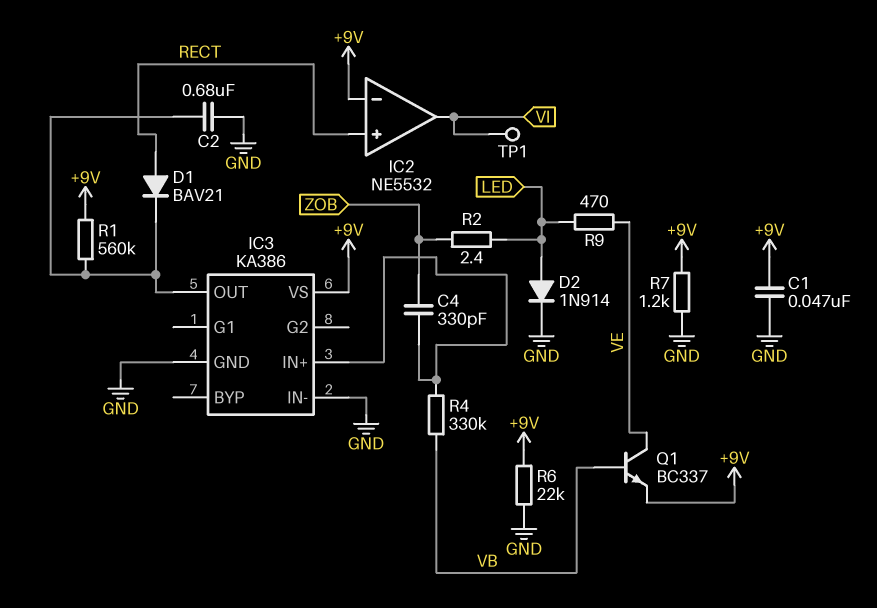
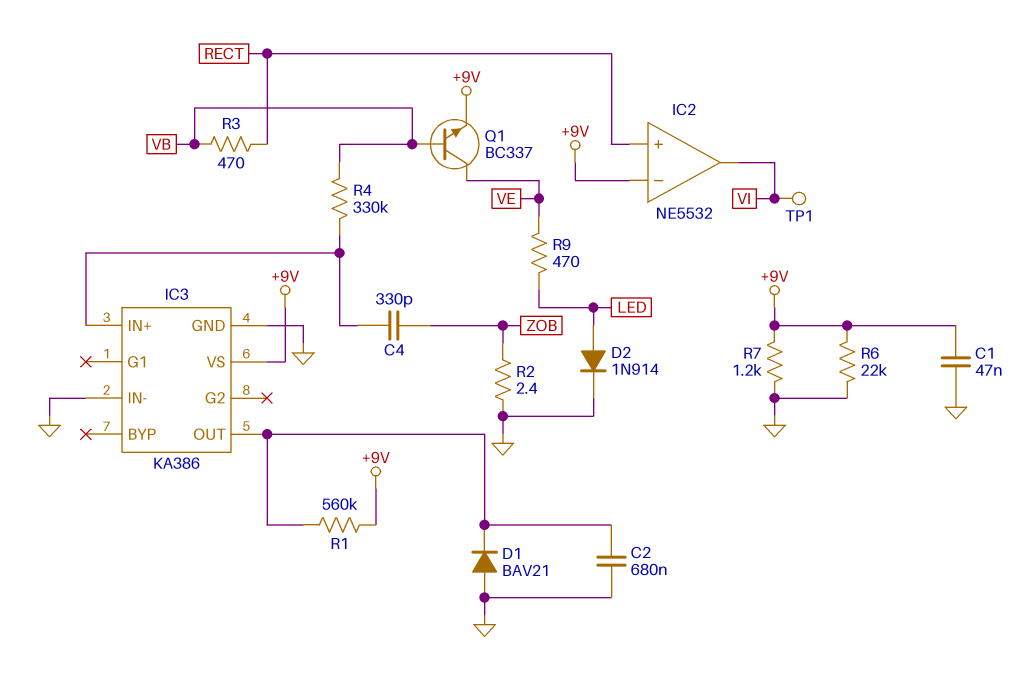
D1: diode BAV21 (A RECT, K IC3/OUT) -> diode BAV21 (A GND, K IC3/OUT)
R2: 2.4 (LED, ZOB) -> 2.4 (GND, ZOB)
R3: none -> 470 (RECT, VB)

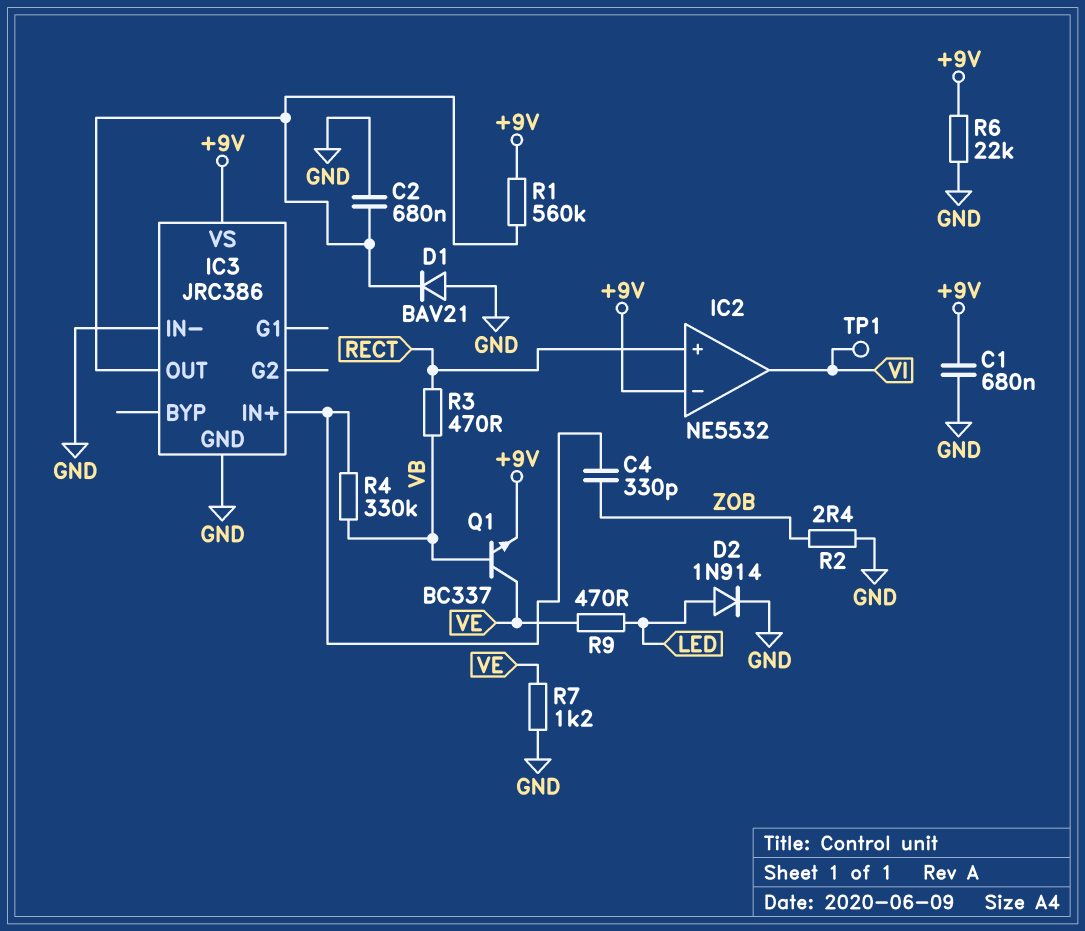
C1: 47nF (+9V, GND) -> 680nF (+9V, GND)
IC3: KA386 -> JRC386
R7: 1.2k (+9V, GND) -> 1.2k (GND, VE)

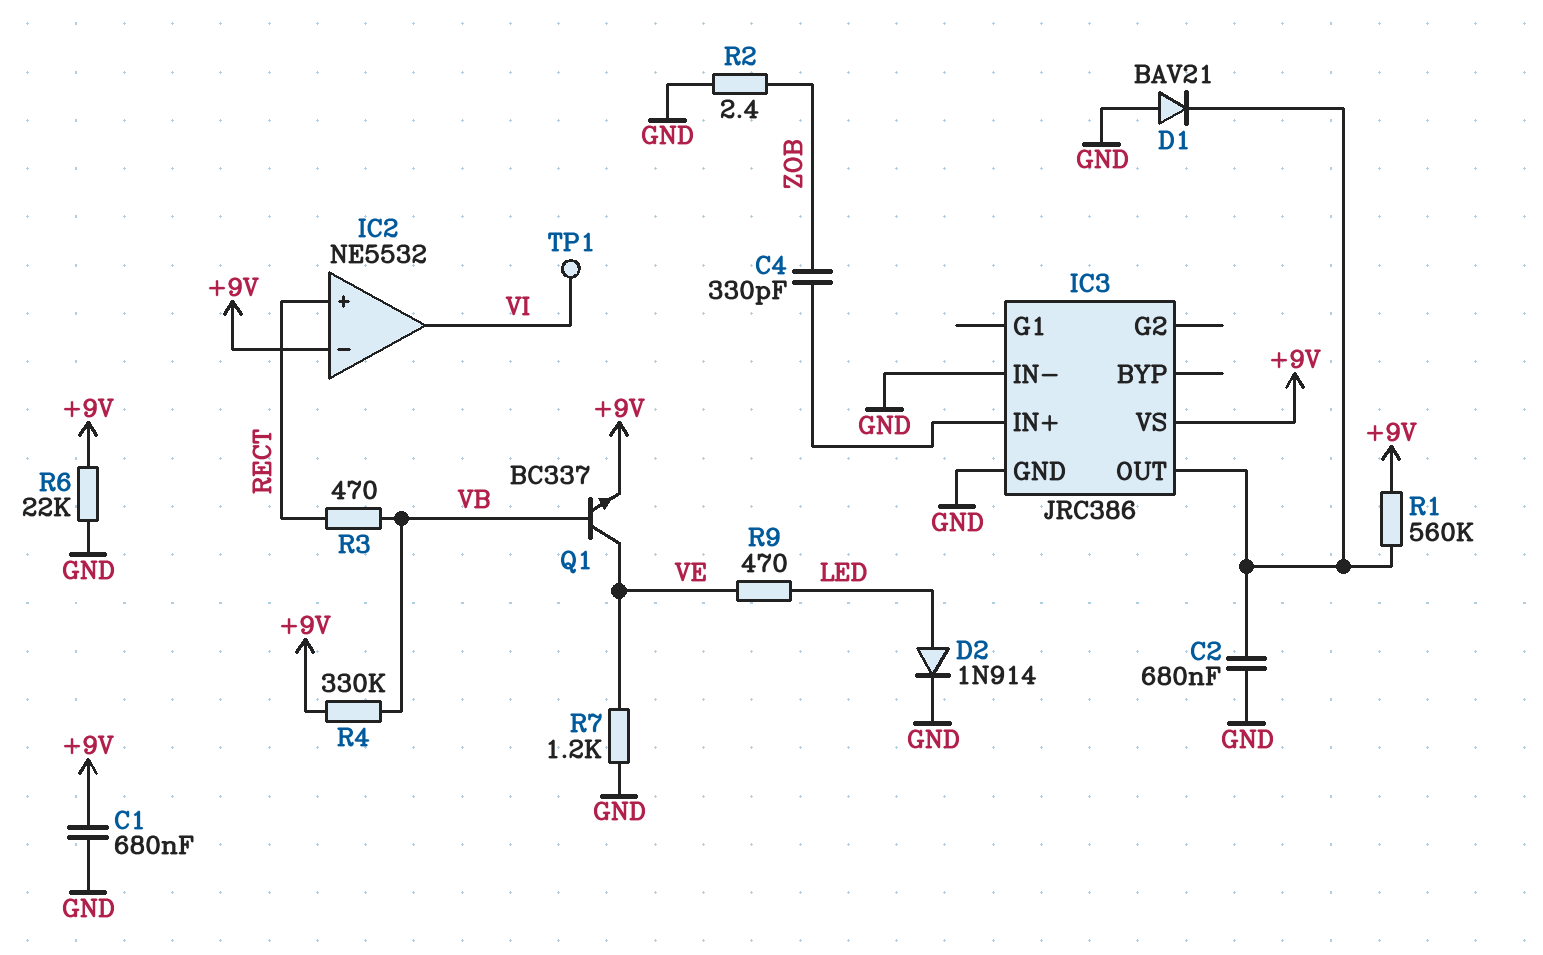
R4: 330k (IC3/IN+, VB) -> 330k (+9V, VB)

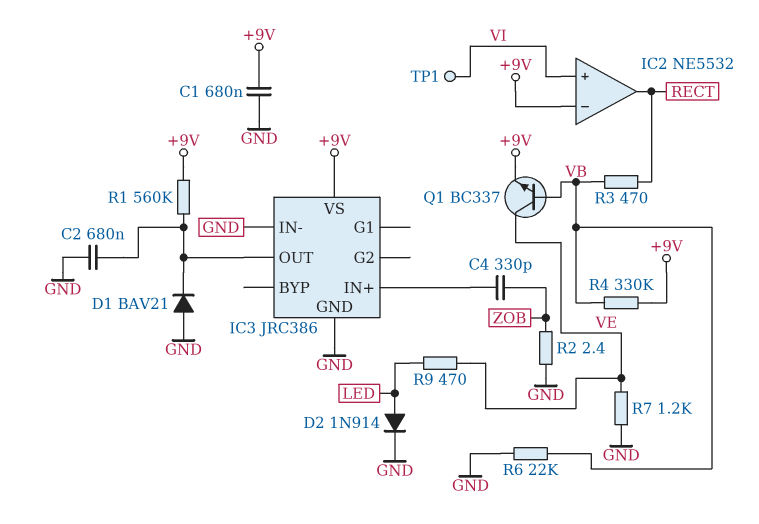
IC2 pin in+: RECT -> VI
IC2 pin out: VI -> RECT
R6: 22k (+9V, GND) -> 22k (GND, VB)

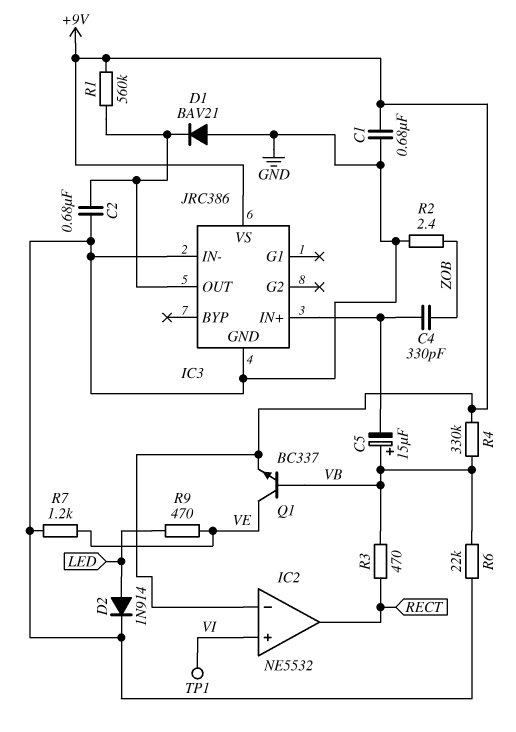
C5: none -> 15uF (plus VB, minus IC3/IN+)

